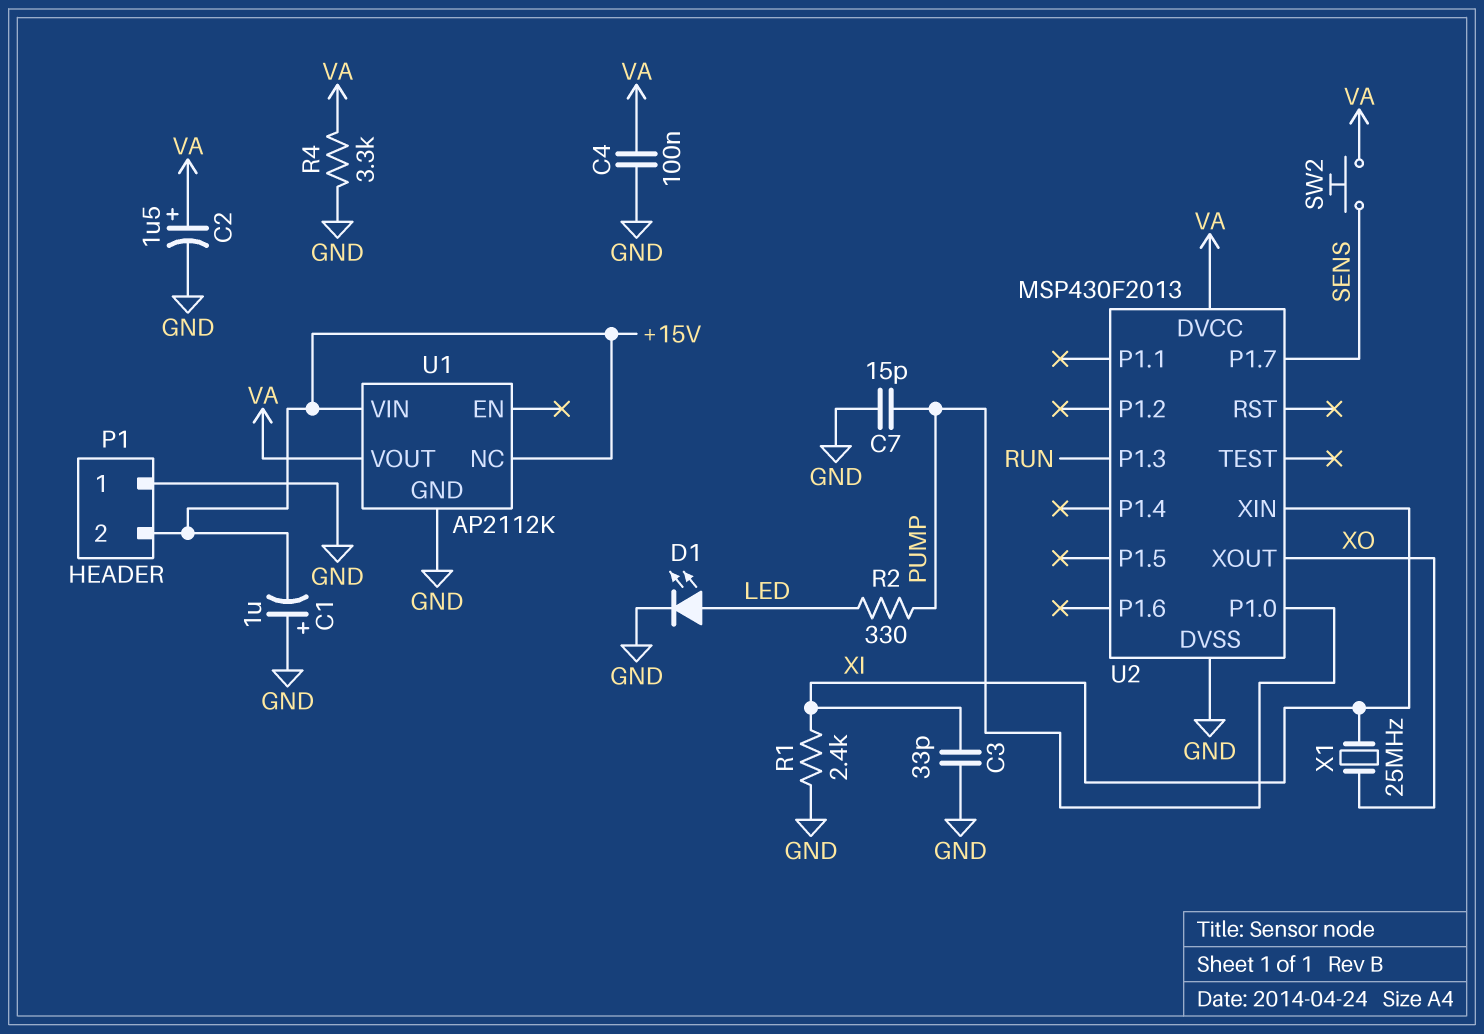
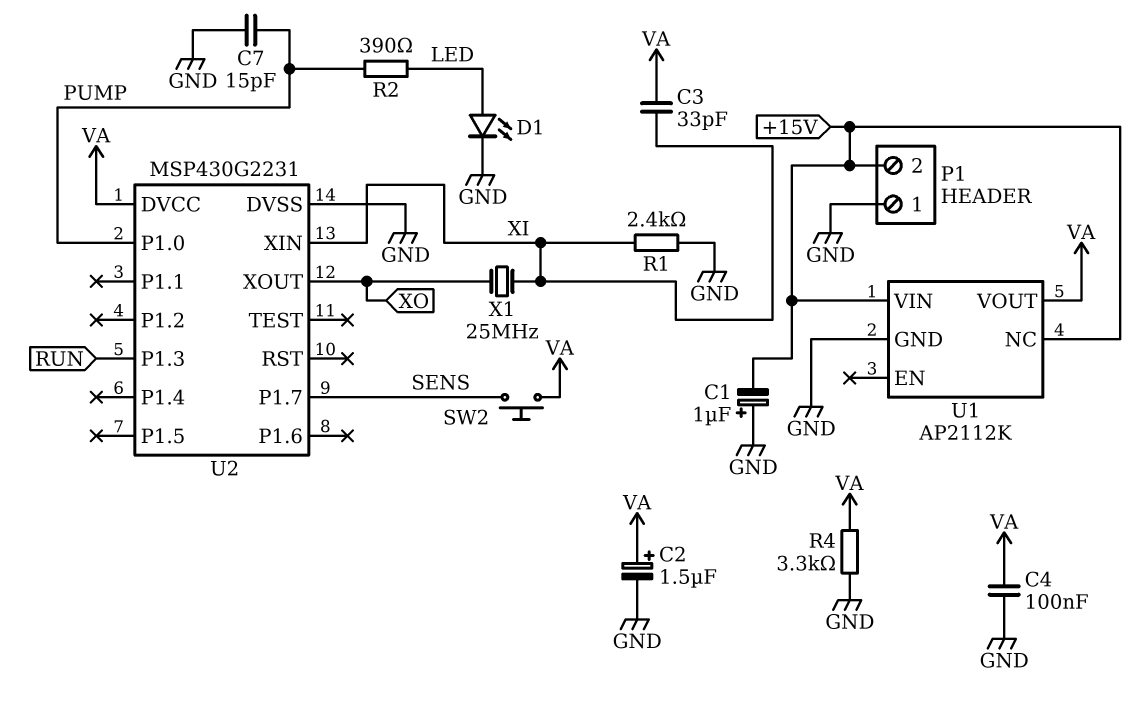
C3: 33pF (GND, XI) -> 33pF (VA, XI)
R2: 330 (LED, PUMP) -> 390 (LED, PUMP)
U2: MSP430F2013 -> MSP430G2231

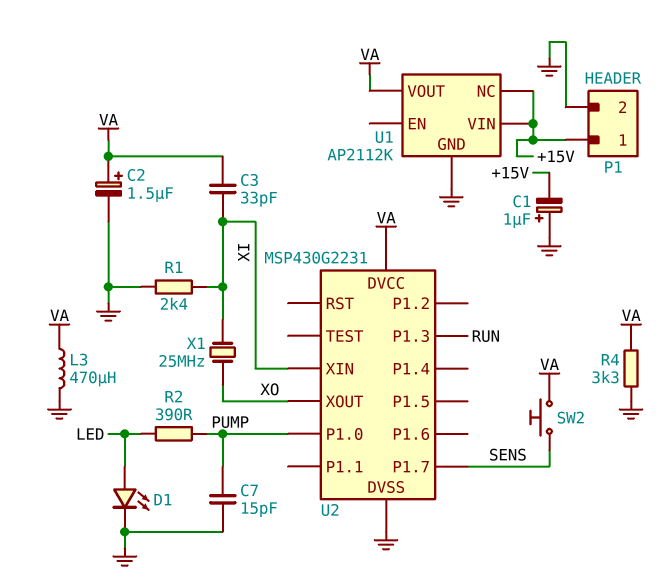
C4: 100nF (GND, VA) -> none
L3: none -> 470uH (GND, VA)
P1 pin 1: GND -> +15V
P1 pin 2: +15V -> GND

